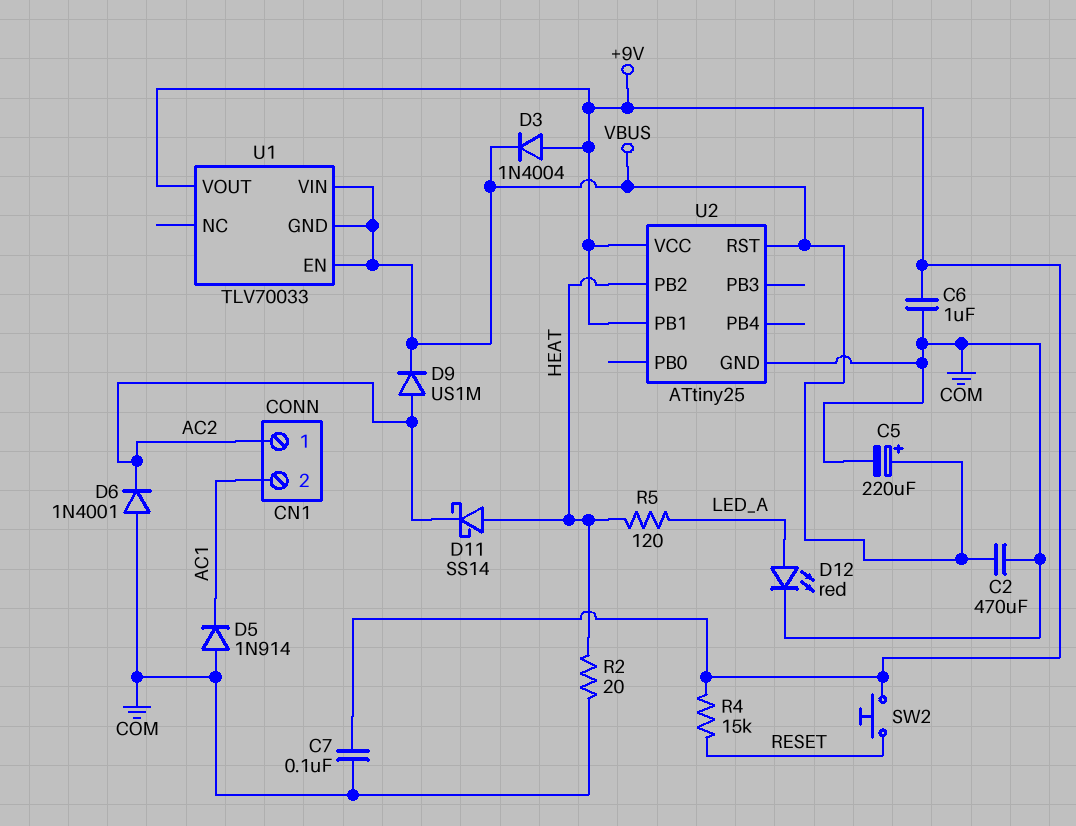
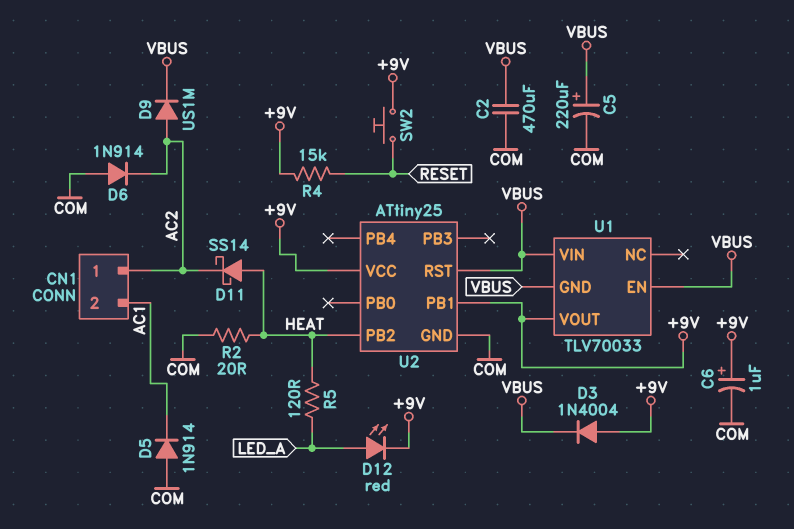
C6: 1uF (+9V, COM) -> 1uF (plus +9V, minus COM)
C7: 100nF (+9V, COM) -> none
D6: diode 1N4001 (A COM, K AC2) -> diode 1N914 (A COM, K AC2)
D12: LED red (A LED_A, K COM) -> LED red (A LED_A, K +9V)

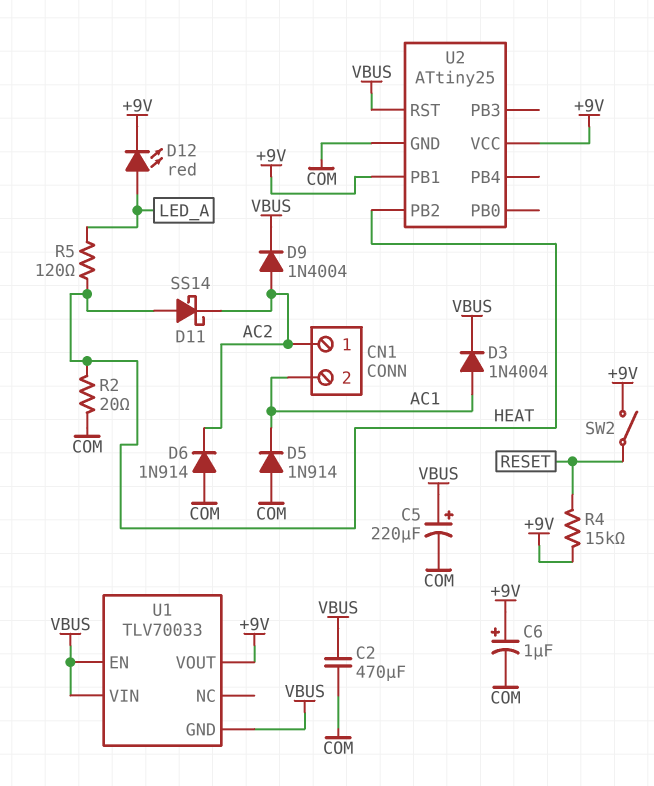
D3: diode 1N4004 (A +9V, K VBUS) -> diode 1N4004 (A AC1, K VBUS)
D9: diode US1M (A AC2, K VBUS) -> diode 1N4004 (A AC2, K VBUS)
SW2: button (+9V, RESET) -> switch (+9V, RESET)

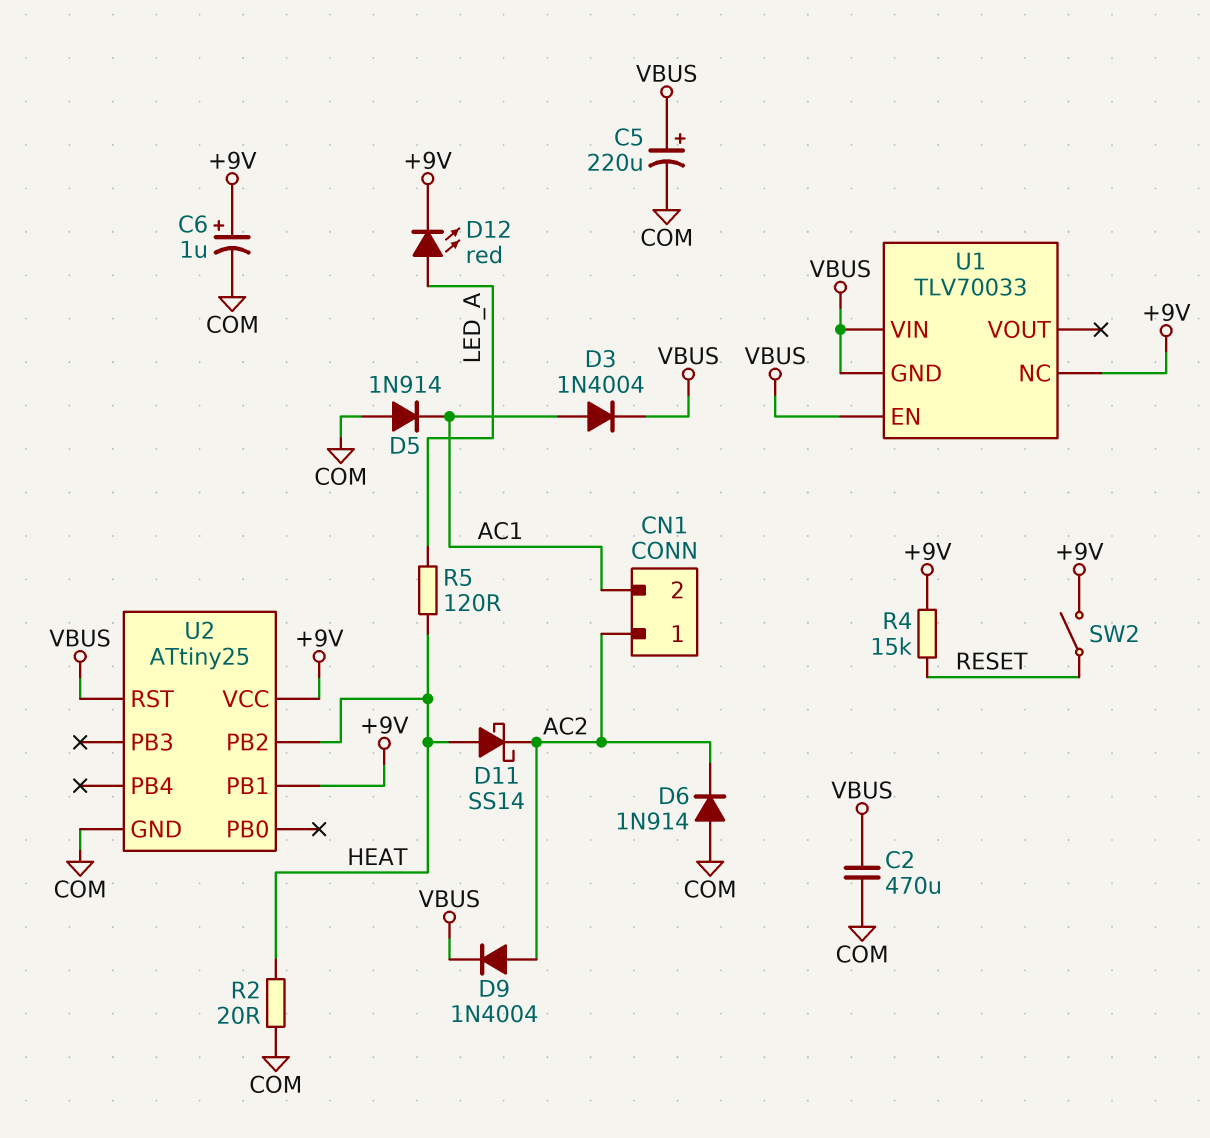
U1 pin NC: none -> +9V
U1 pin VOUT: +9V -> none

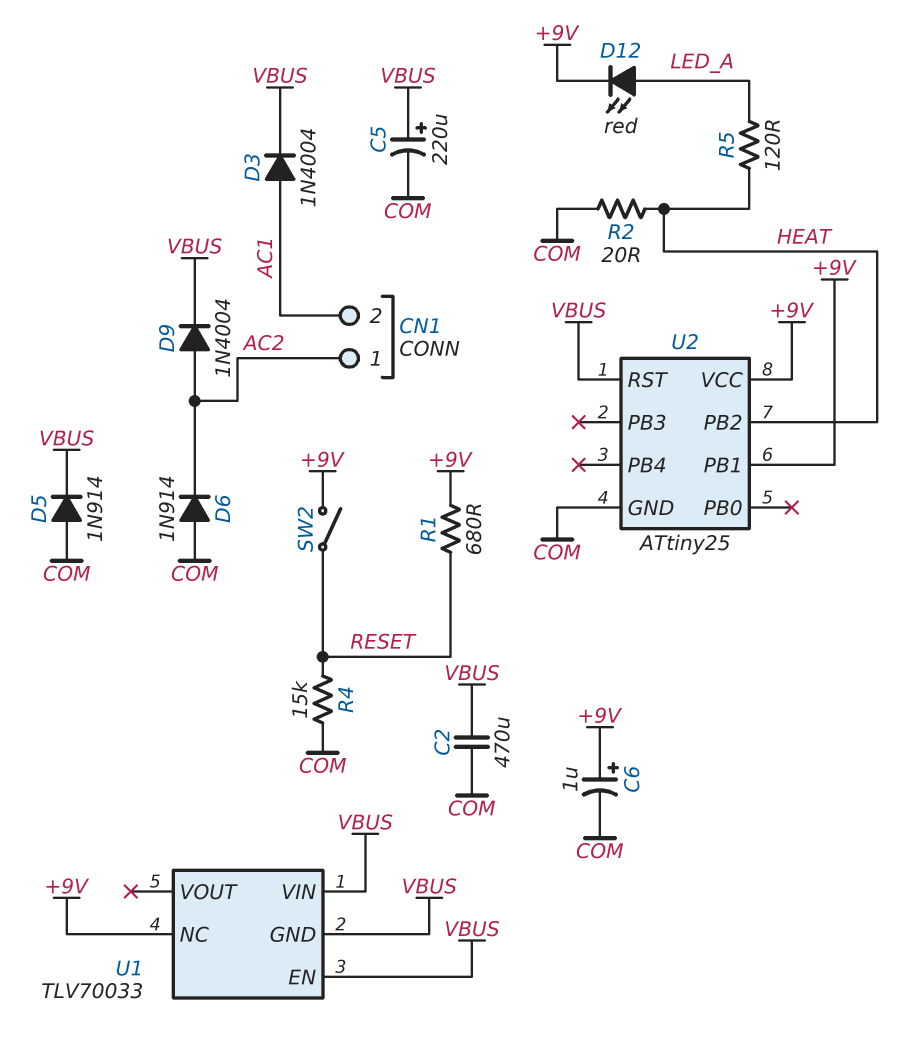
D5: diode 1N914 (A COM, K AC1) -> diode 1N914 (A COM, K VBUS)
D11: schottky SS14 (A HEAT, K AC2) -> none
R1: none -> 680 (+9V, RESET)
R4: 15k (+9V, RESET) -> 15k (COM, RESET)

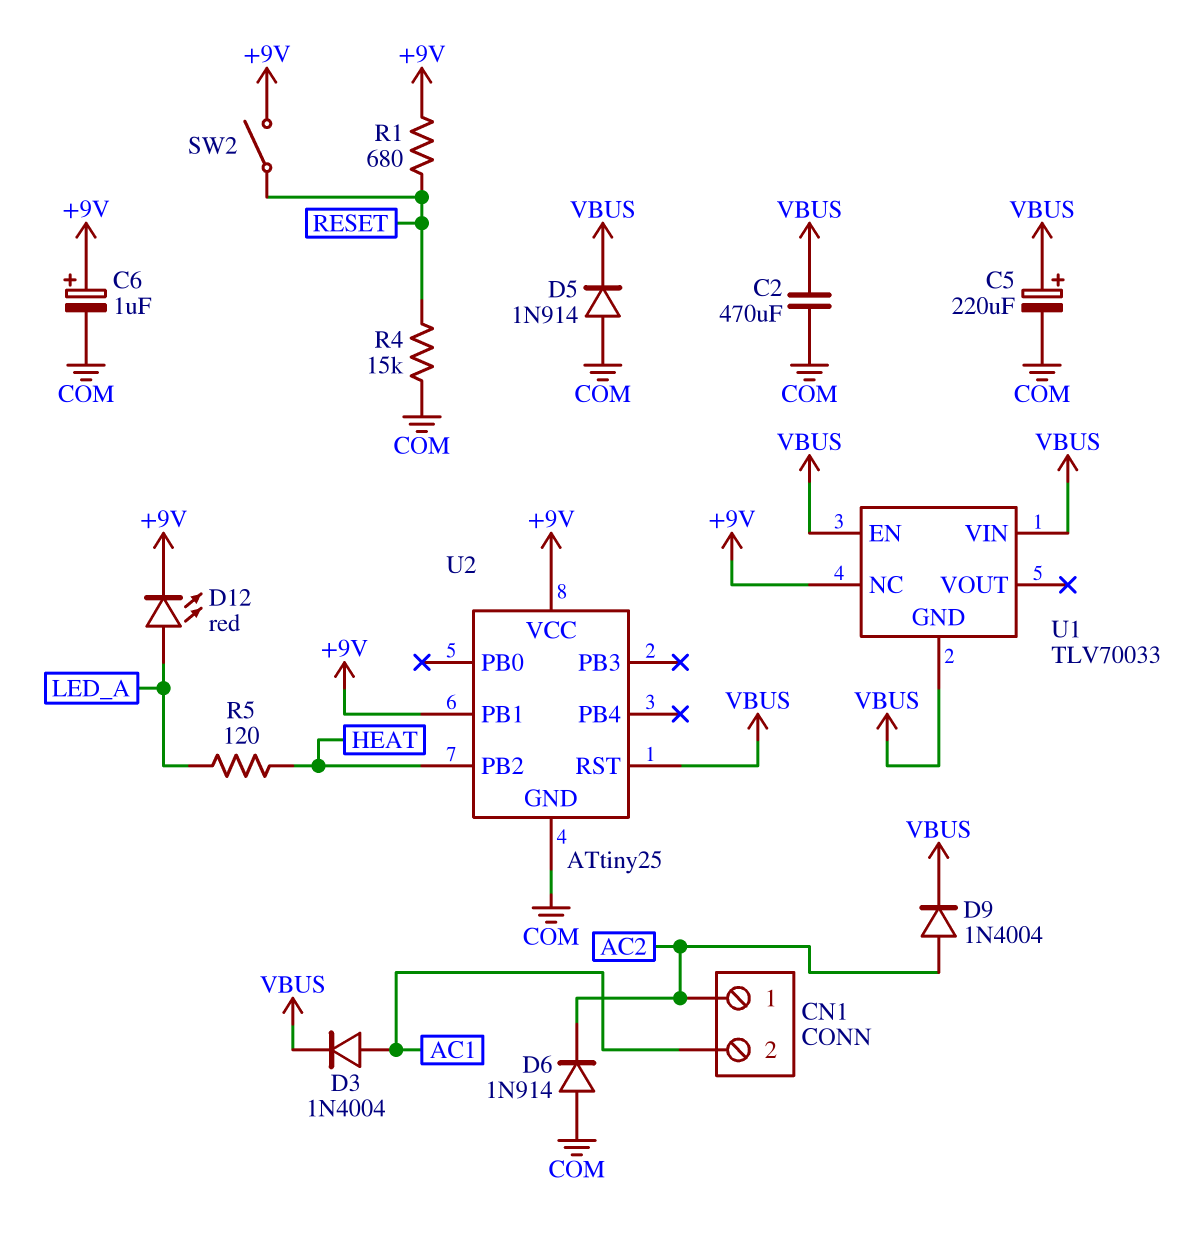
R2: 20 (COM, HEAT) -> none

